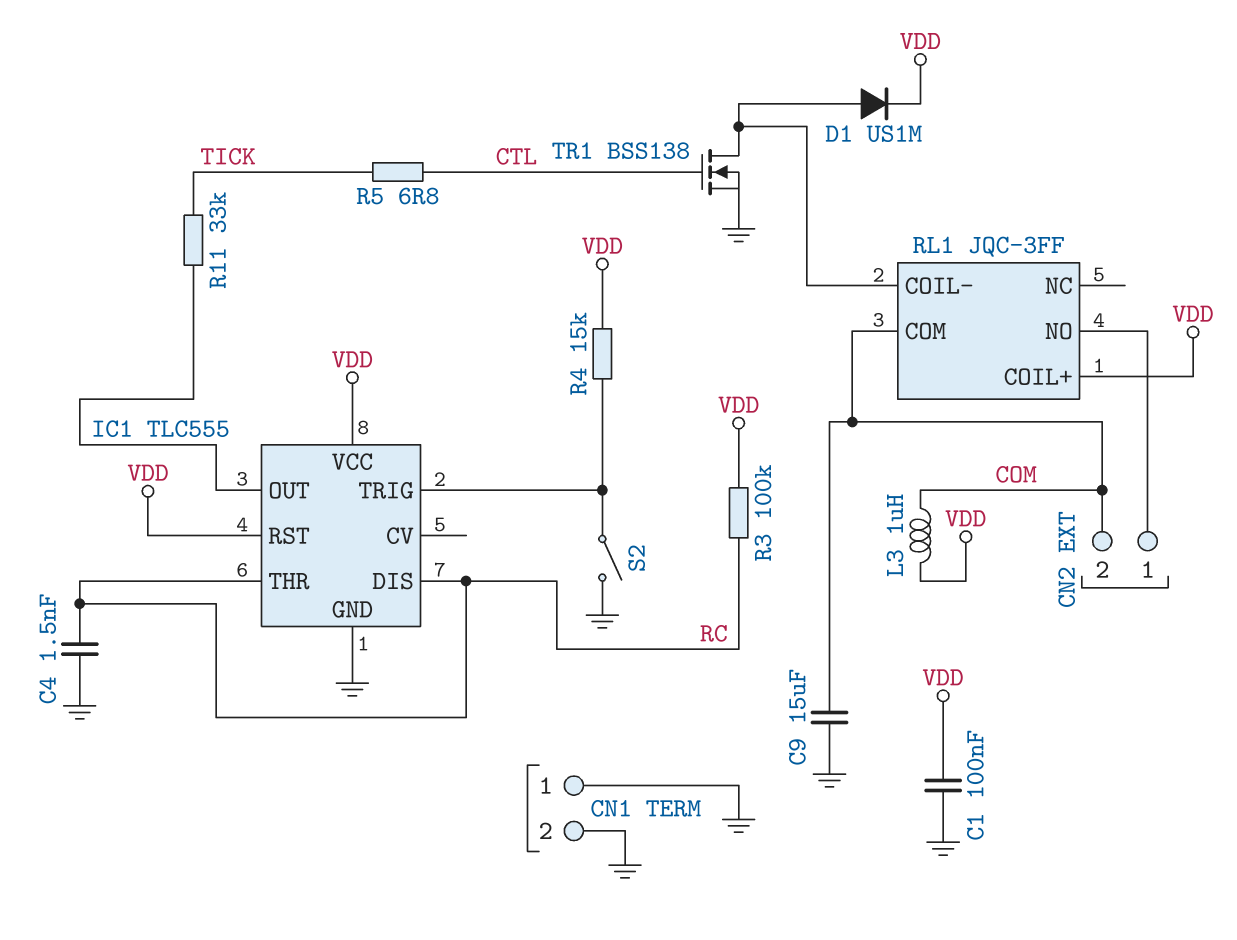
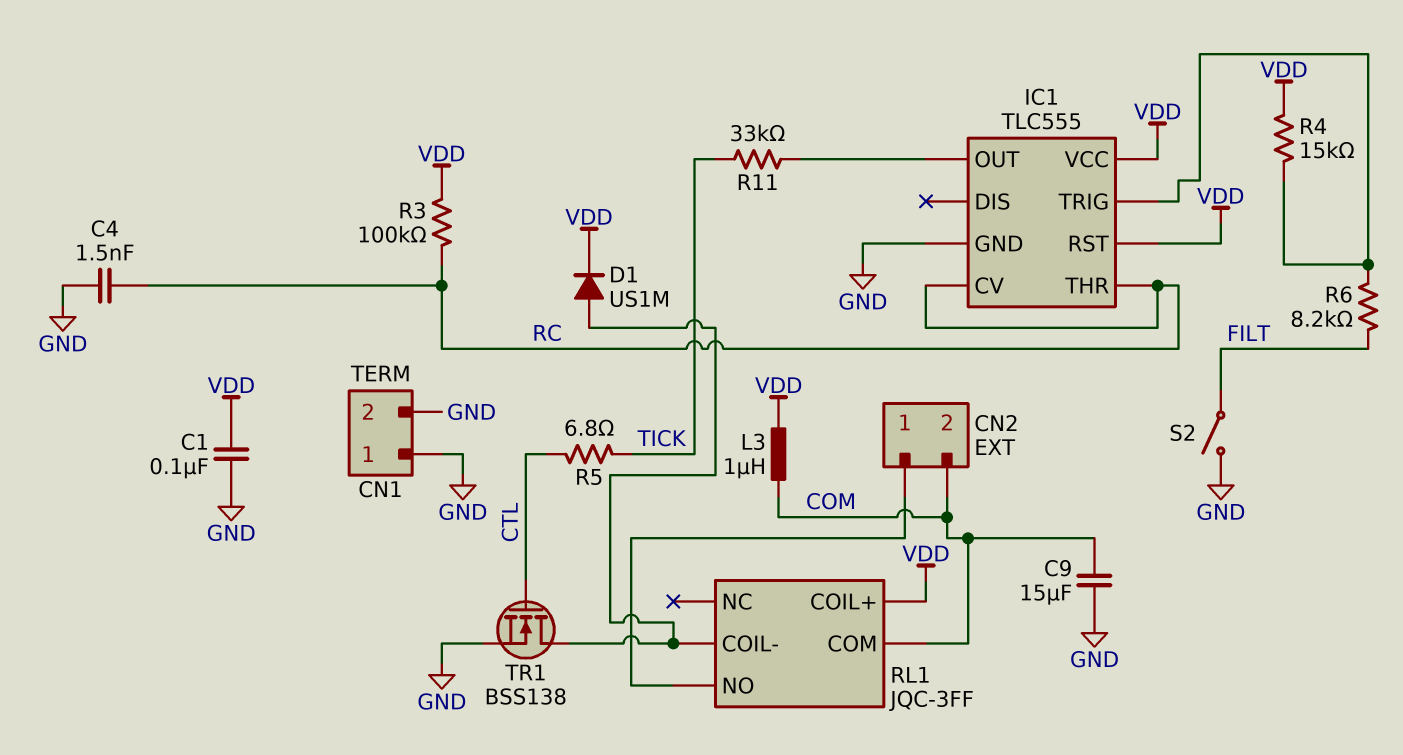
IC1 pin CV: none -> RC
IC1 pin DIS: RC -> none
R6: none -> 8.2k (FILT, IC1/TRIG)
S2: switch (GND, IC1/TRIG) -> switch (FILT, GND)

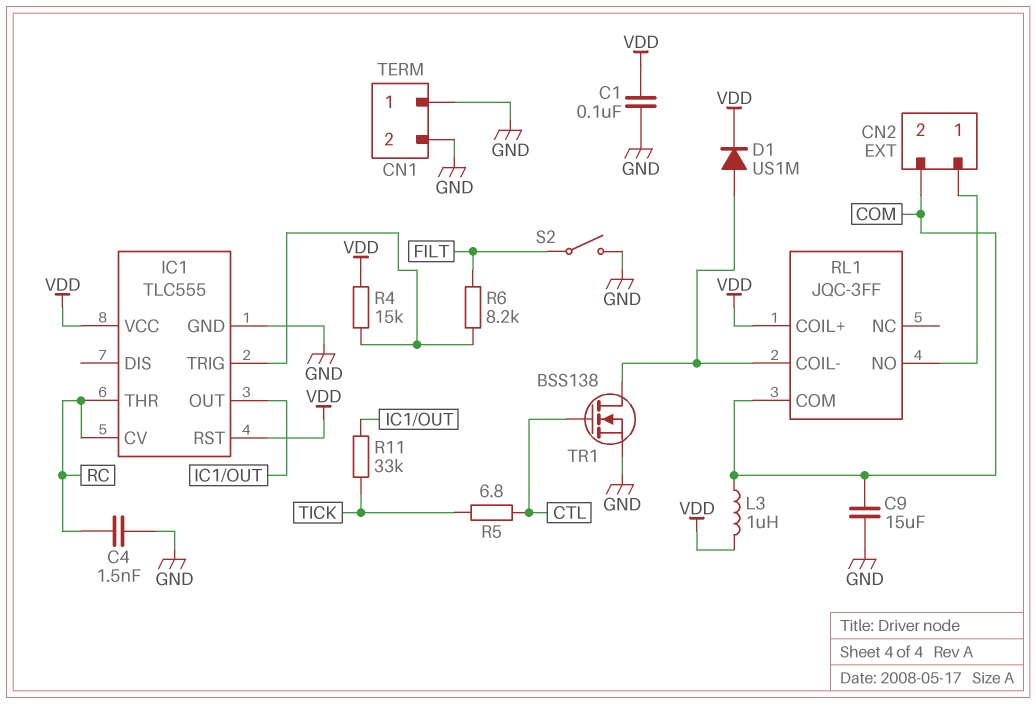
R3: 100k (RC, VDD) -> none

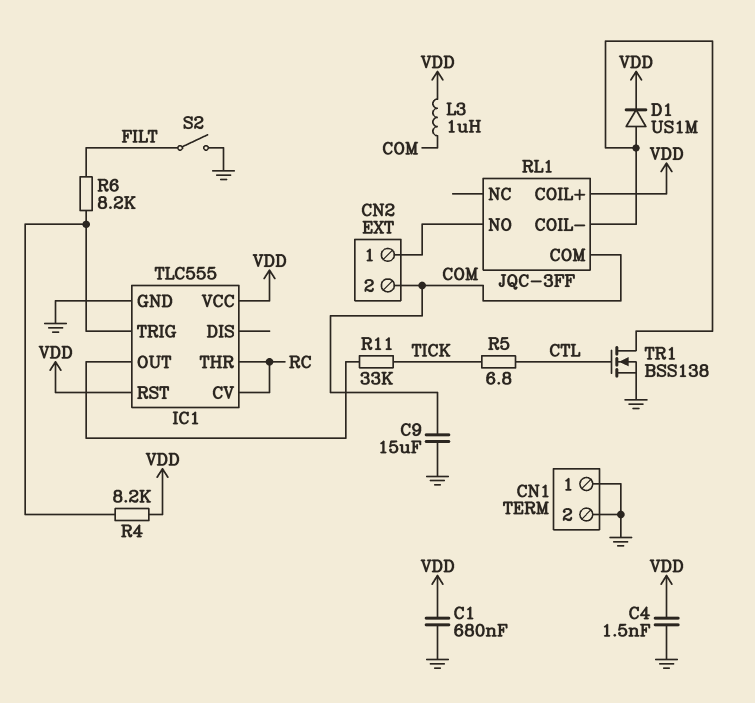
C1: 100nF (GND, VDD) -> 680nF (GND, VDD)
C4: 1.5nF (GND, RC) -> 1.5nF (GND, VDD)
R4: 15k (IC1/TRIG, VDD) -> 8.2k (IC1/TRIG, VDD)

